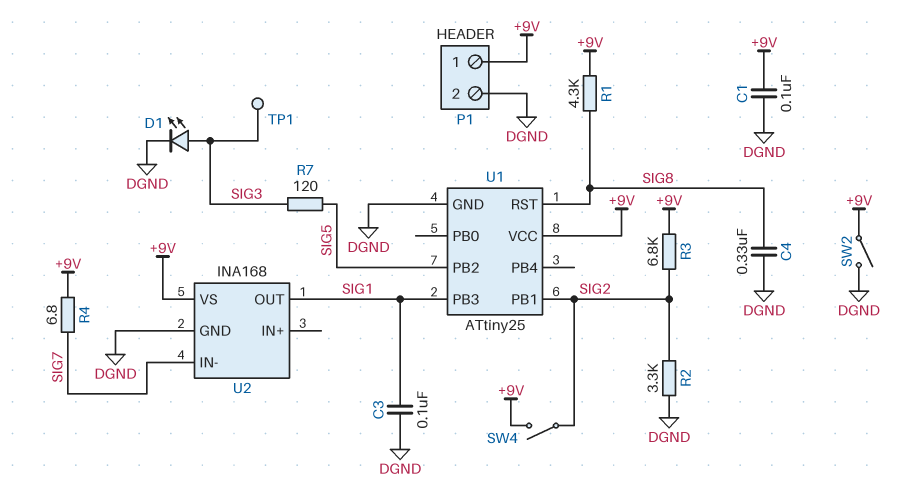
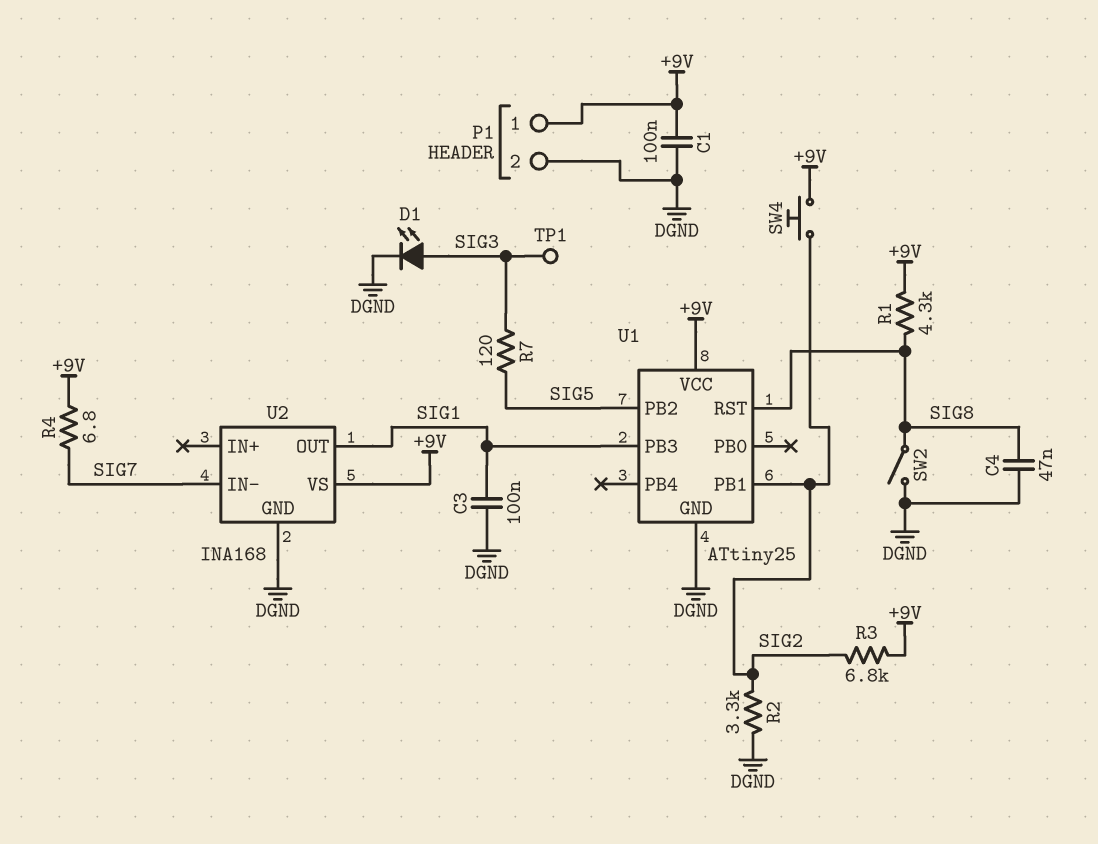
C4: 330nF (DGND, SIG8) -> 47nF (DGND, SIG8)
SW2: switch (+9V, DGND) -> switch (DGND, SIG8)
SW4: switch (+9V, SIG2) -> button (+9V, SIG2)

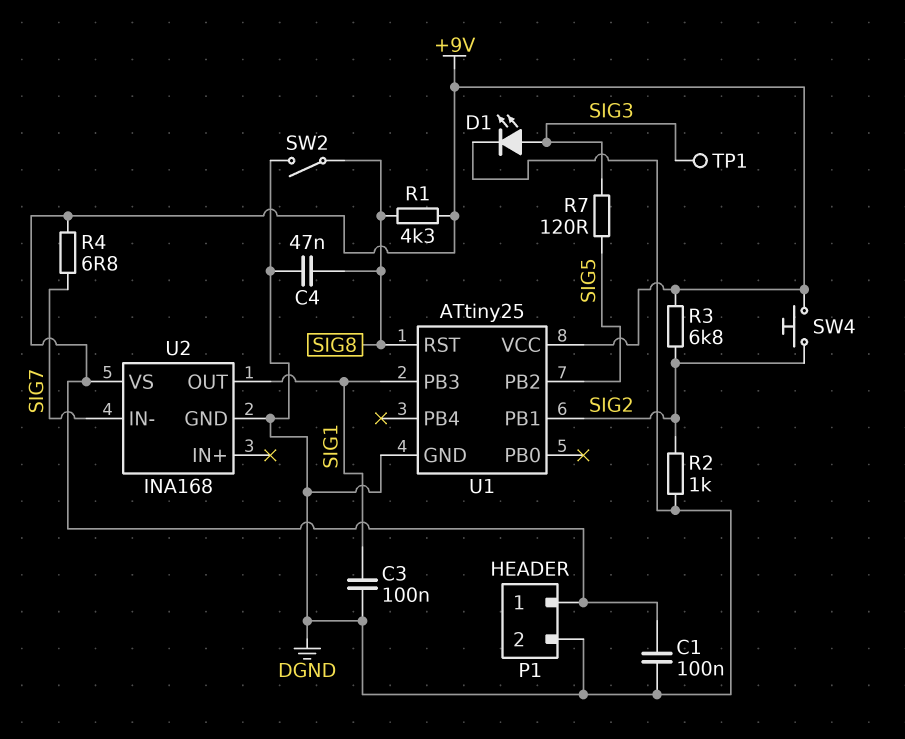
R2: 3.3k (DGND, SIG2) -> 1k (DGND, SIG2)

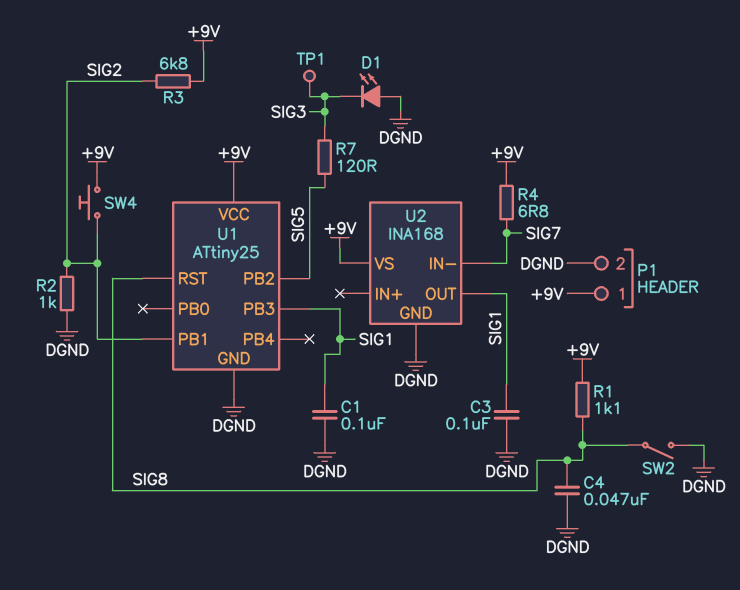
C1: 100nF (+9V, DGND) -> 100nF (DGND, SIG1)
D1: LED (A SIG3, K DGND) -> LED (A DGND, K SIG3)
R1: 4.3k (+9V, SIG8) -> 1.1k (+9V, SIG8)

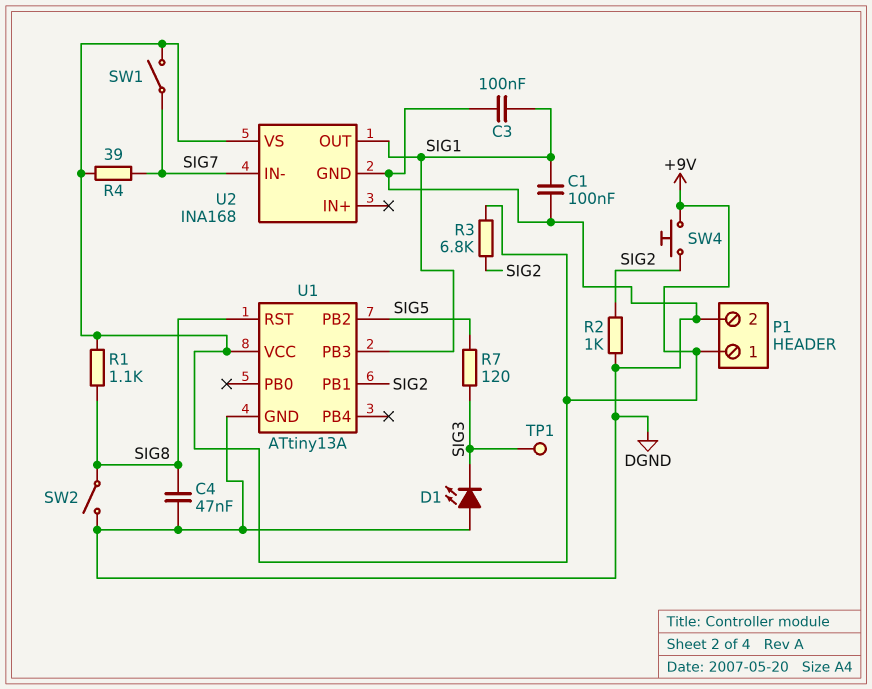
R4: 6.8 (+9V, SIG7) -> 39 (+9V, SIG7)
SW1: none -> switch (+9V, SIG7)
U1: ATtiny25 -> ATtiny13A

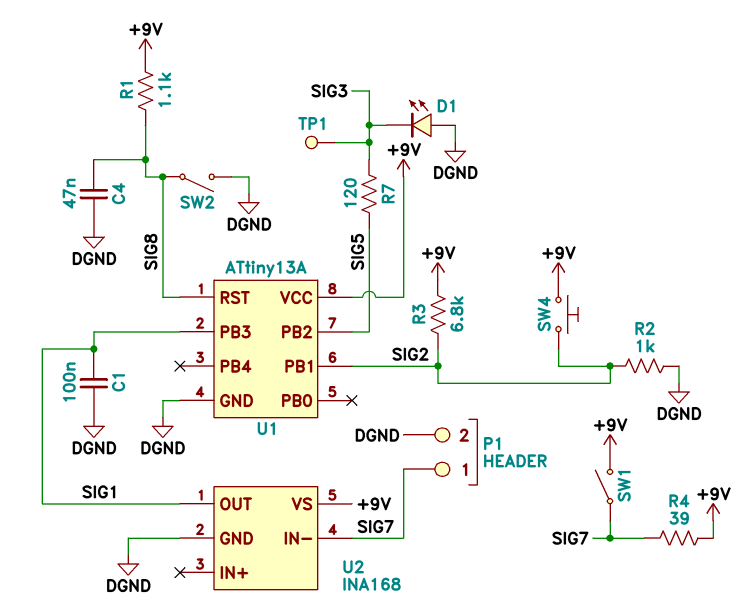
C3: 100nF (DGND, SIG1) -> none
P1 pin 1: +9V -> SIG7

